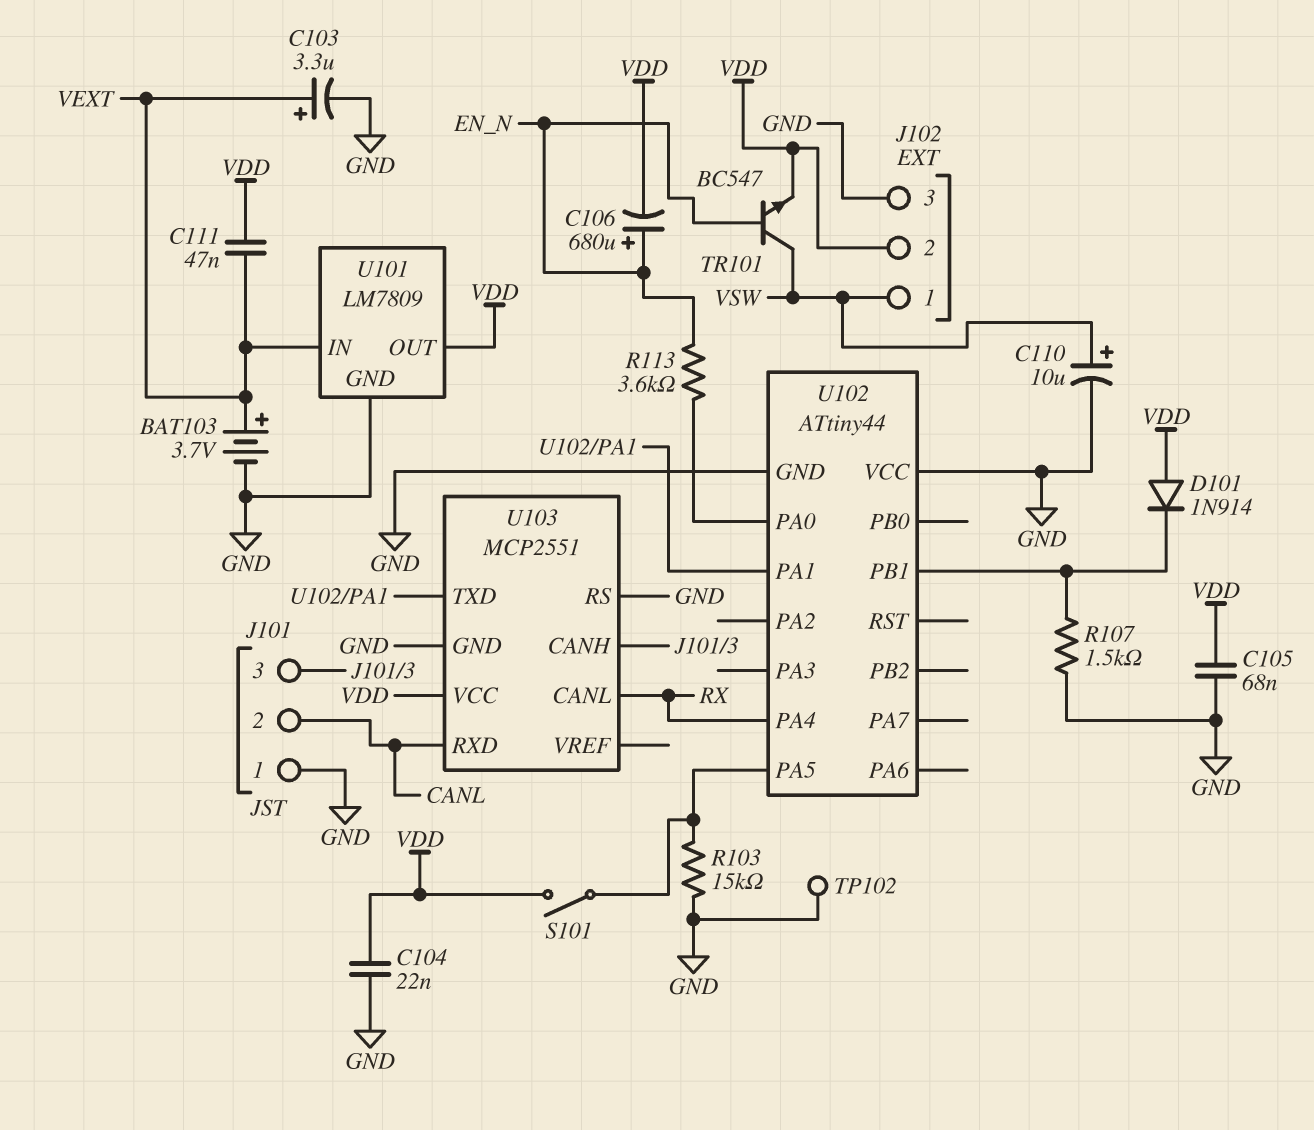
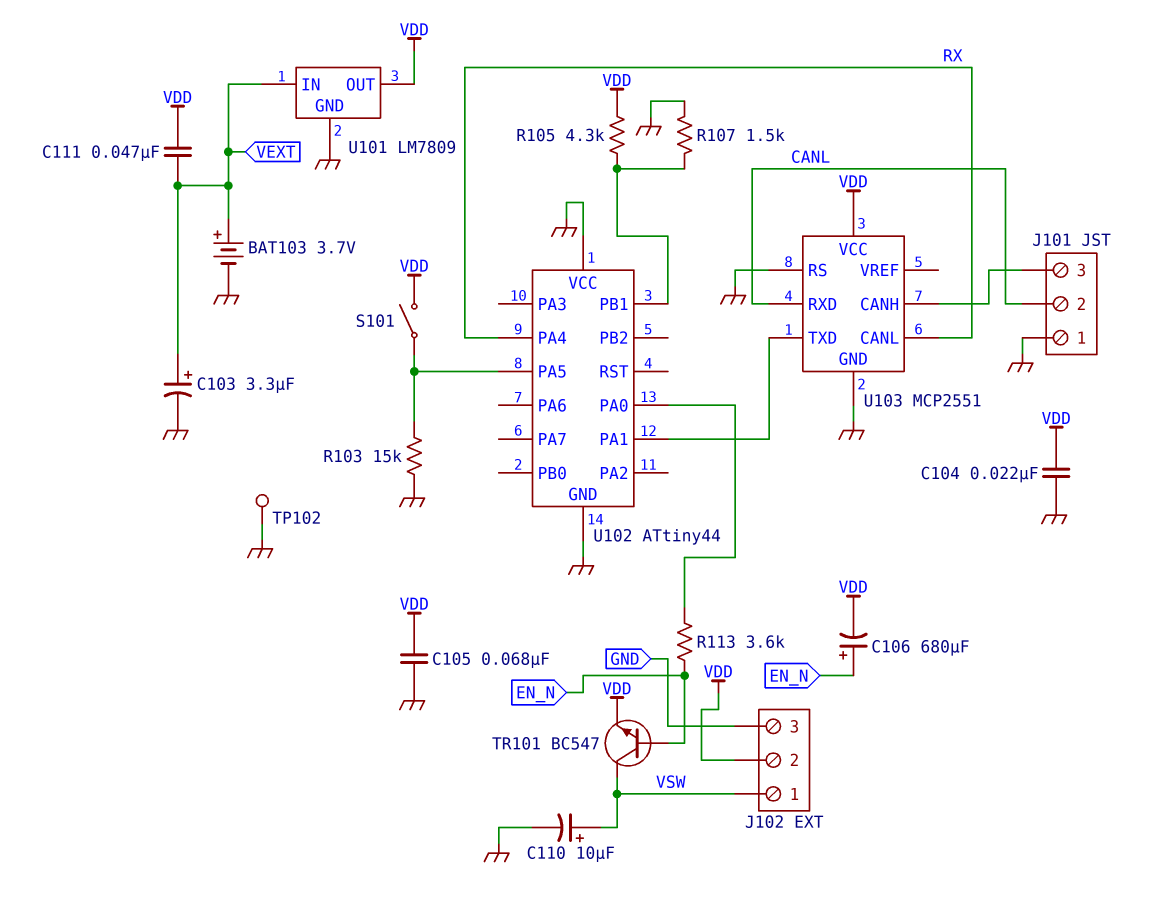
D101: diode 1N914 (A VDD, K U102/PB1) -> none
R105: none -> 4.3k (U102/PB1, VDD)

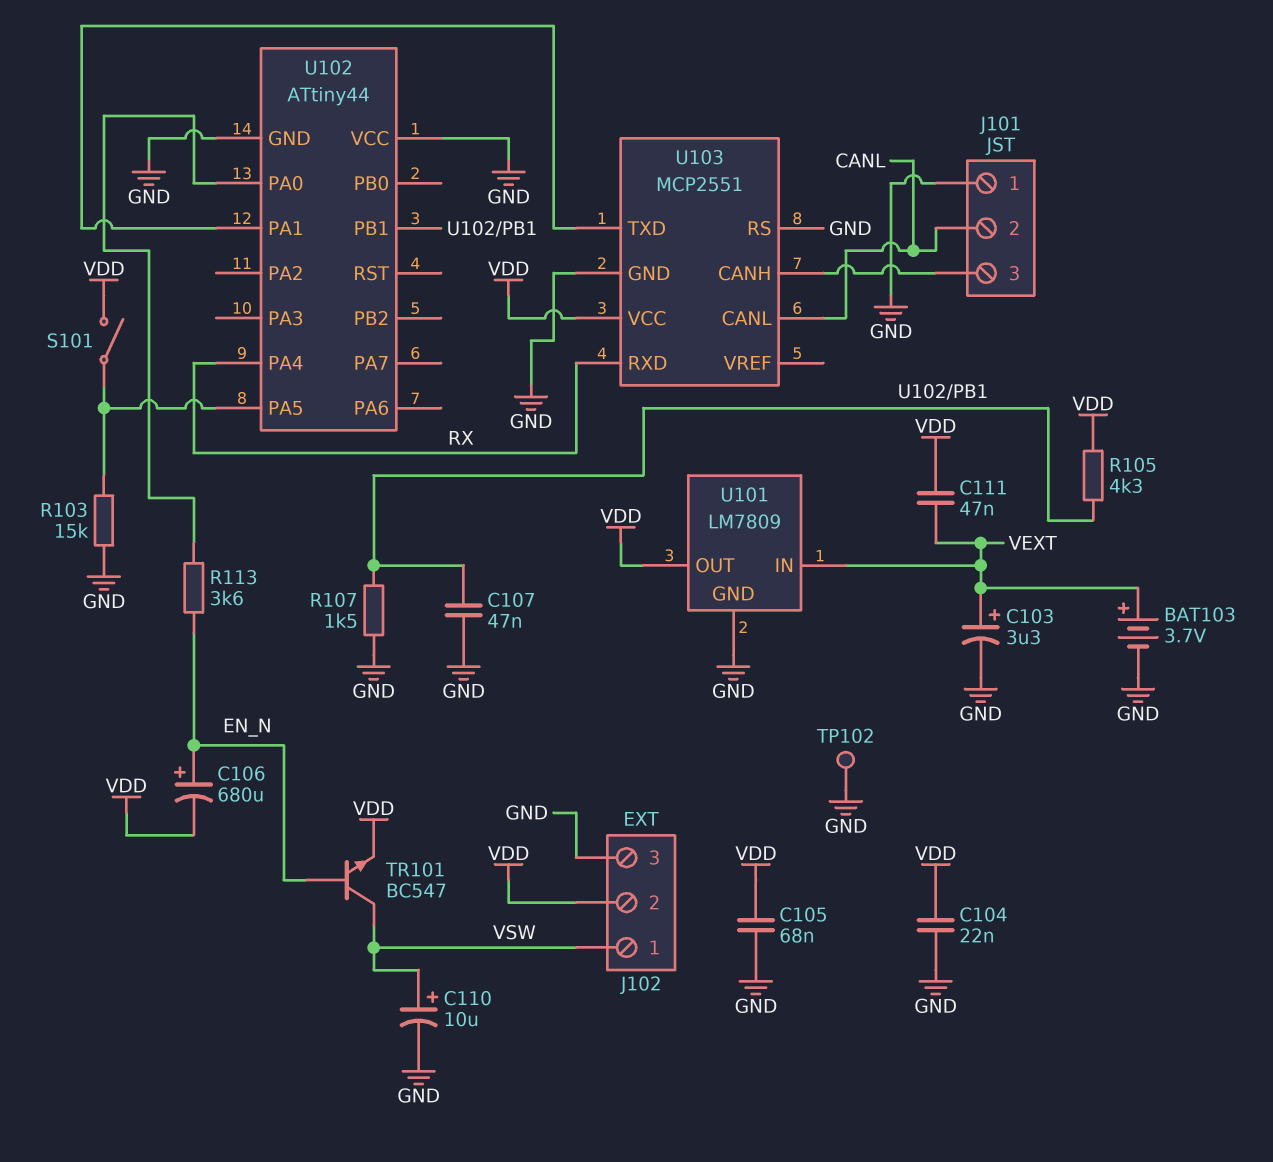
C107: none -> 47nF (GND, U102/PB1)
U103 pin CANL: RX -> CANL
U103 pin RXD: CANL -> RX

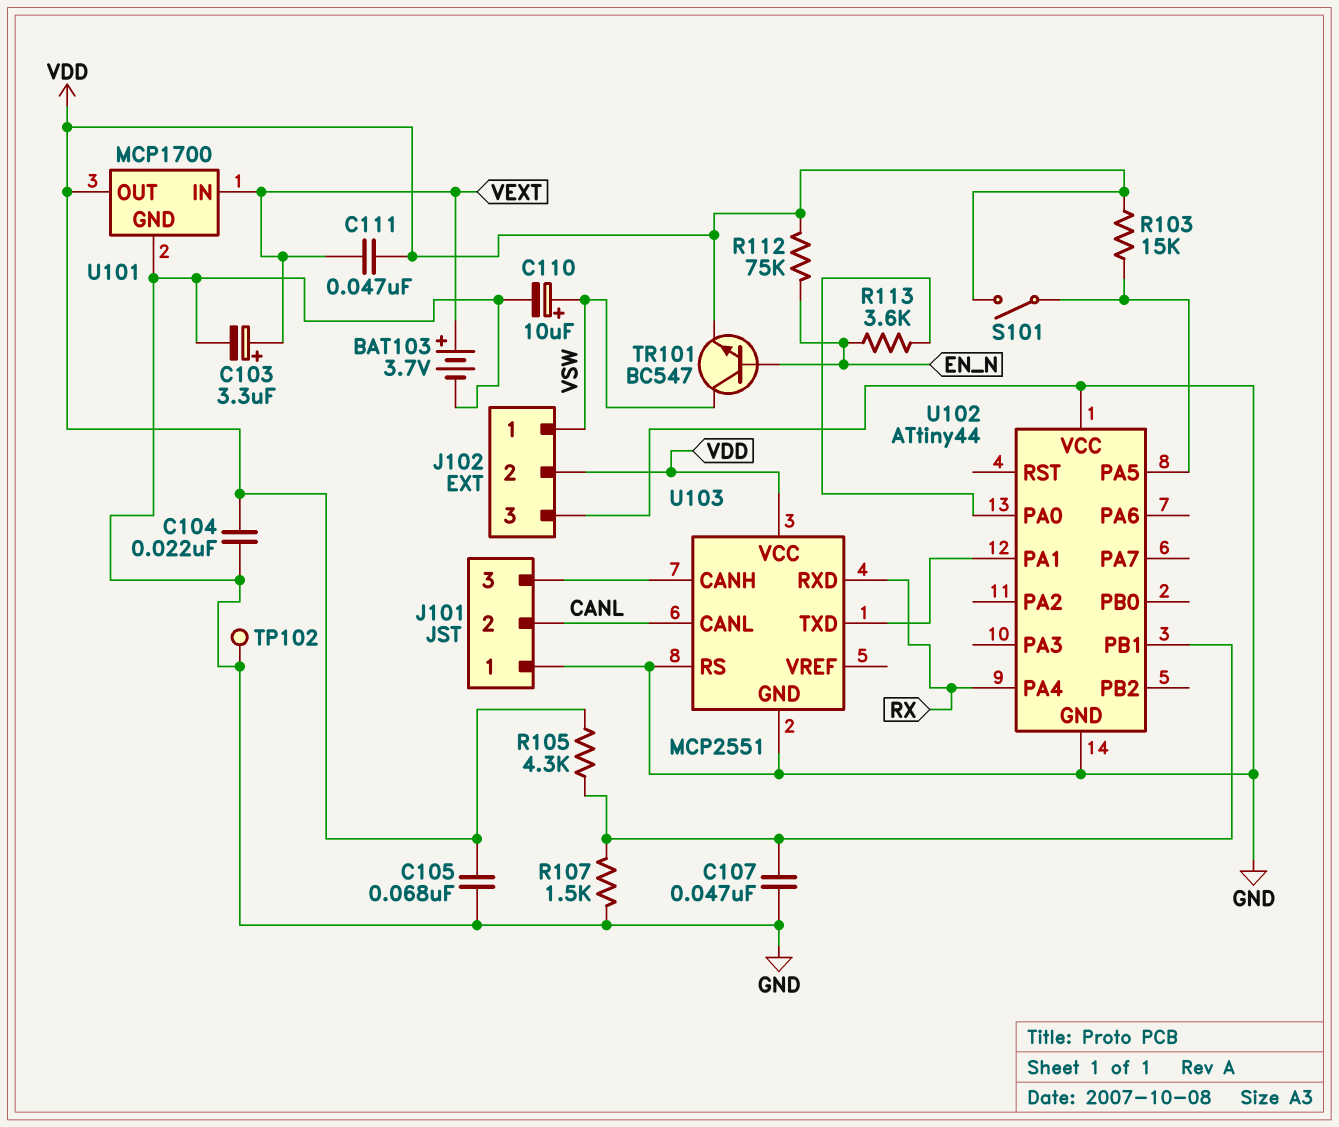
C106: 680uF (plus EN_N, minus VDD) -> none
R103: 15k (GND, U102/PA5) -> 15k (U102/PA5, VDD)
R112: none -> 75k (EN_N, VDD)
U101: LM7809 -> MCP1700

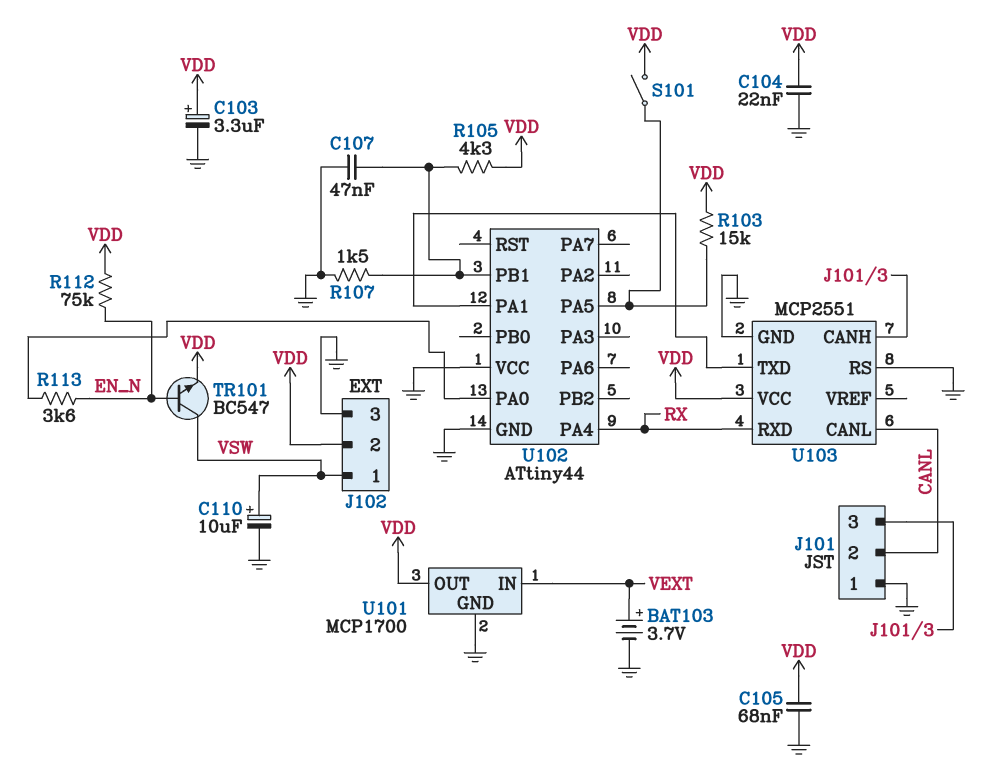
C103: 3.3uF (plus VEXT, minus GND) -> 3.3uF (plus VDD, minus GND)
C111: 47nF (VDD, VEXT) -> none
TP102: test point (GND) -> none

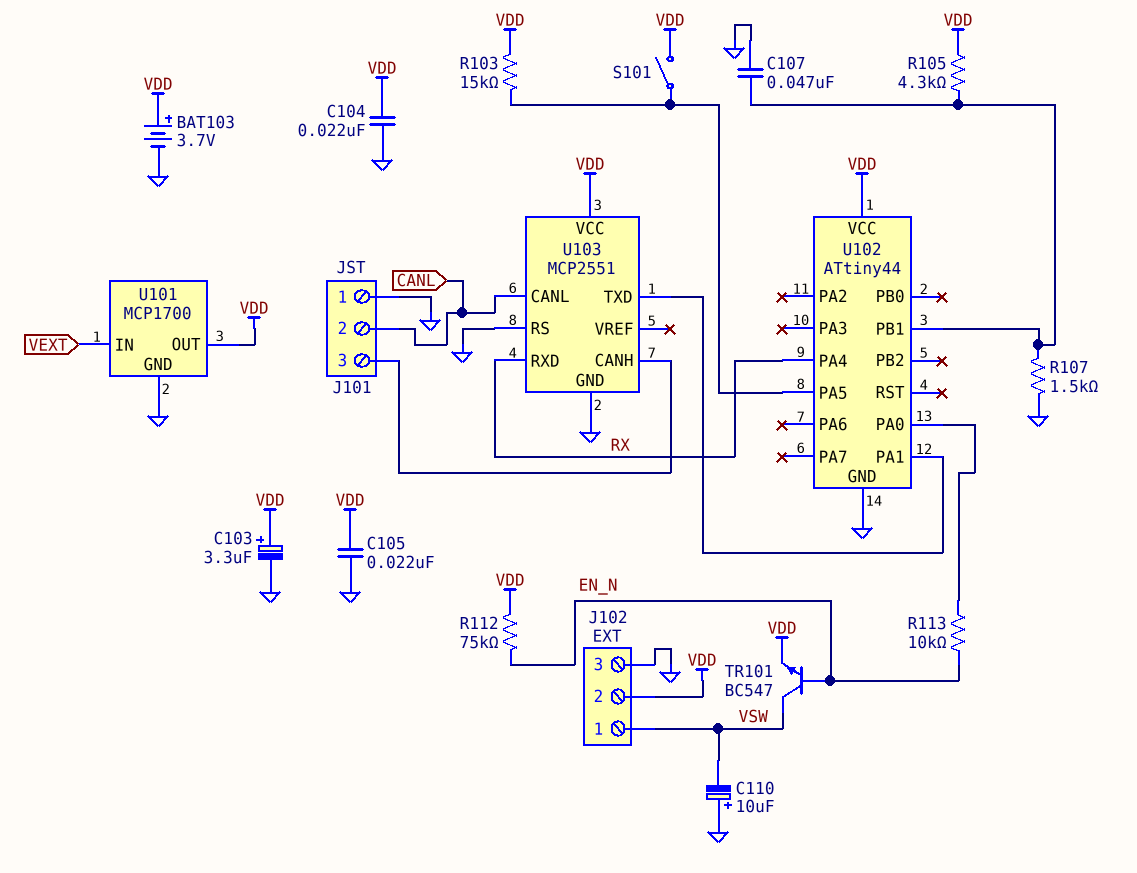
BAT103: 3.7V (plus VEXT, minus GND) -> 3.7V (plus VDD, minus GND)
C105: 68nF (GND, VDD) -> 22nF (GND, VDD)
C110: 10uF (plus VSW, minus GND) -> 10uF (plus GND, minus VSW)
R113: 3.6k (EN_N, U102/PA0) -> 10k (EN_N, U102/PA0)
U102 pin VCC: GND -> VDD

